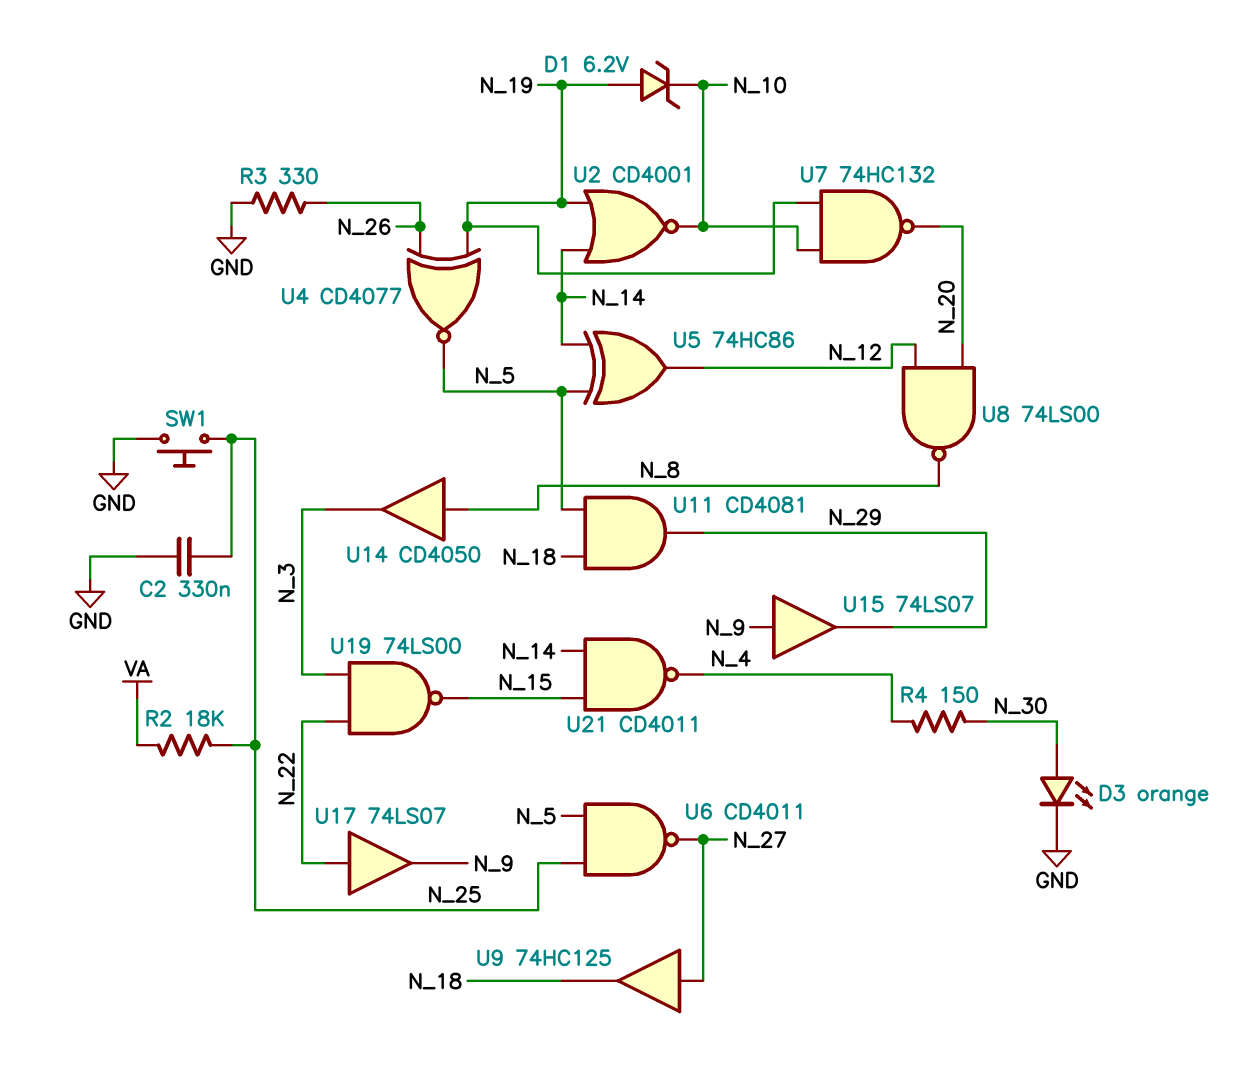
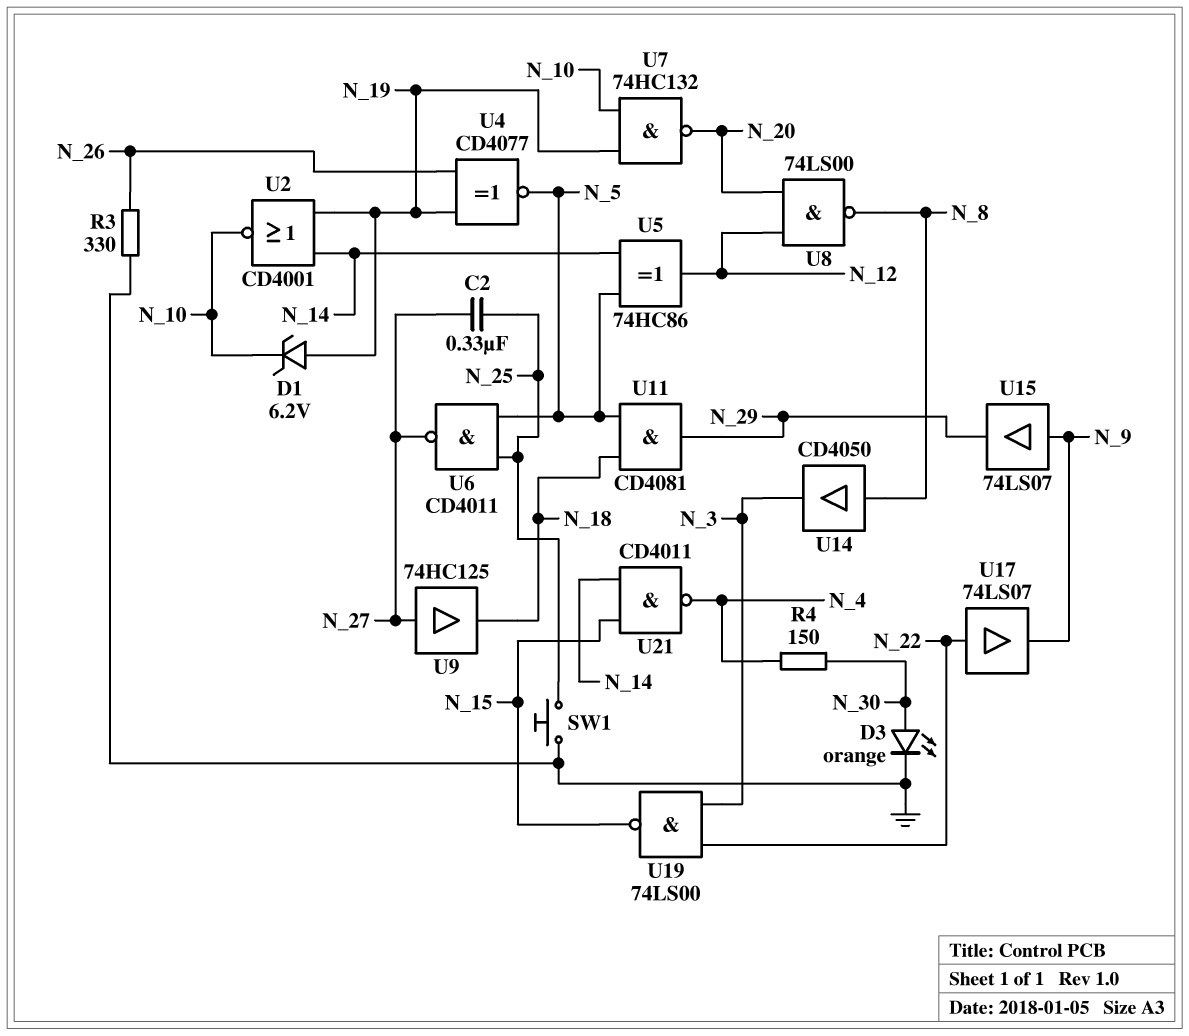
C2: 330nF (GND, N_25) -> 330nF (N_25, N_27)
R2: 18k (N_25, VA) -> none

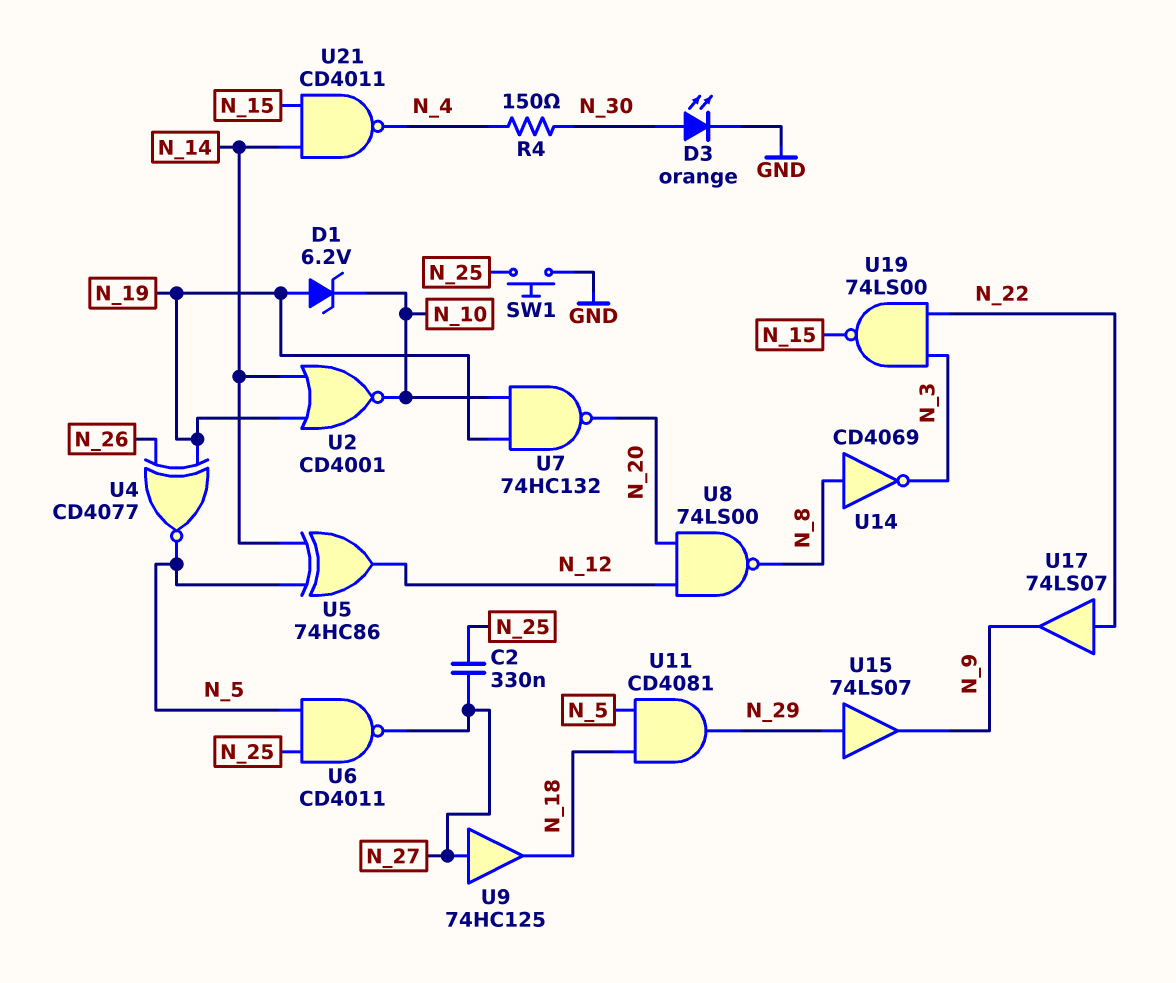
R3: 330 (GND, N_26) -> none
U14: buffer CD4050 (in N_8, out N_3) -> NOT CD4069 (in N_8, out N_3)
U15: buffer 74LS07 (in N_9, out N_29) -> buffer 74LS07 (in N_29, out N_9)

